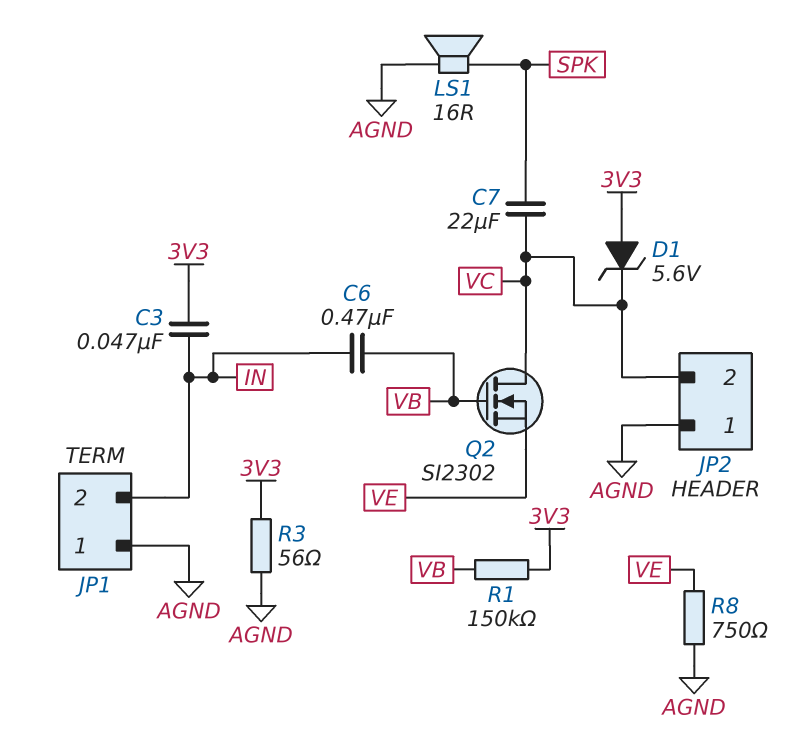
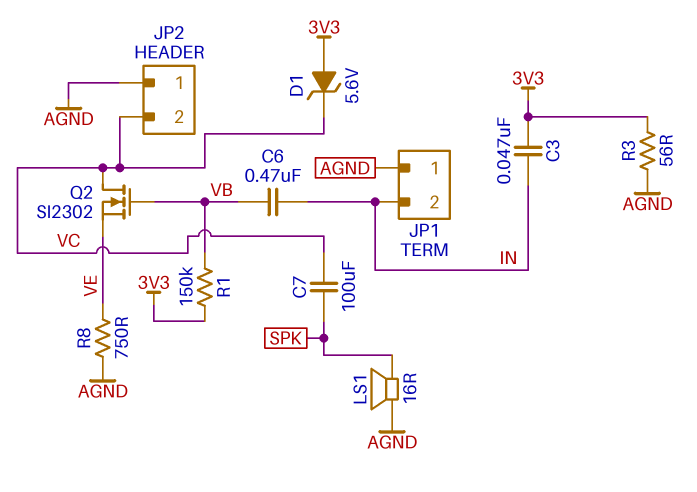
C7: 22uF (SPK, VC) -> 100uF (SPK, VC)

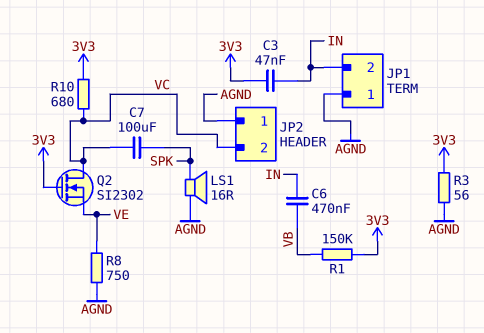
D1: zener 5.6V (A 3V3, K VC) -> none
Q2: NMOS SI2302 (G VB, D VC, S VE) -> NMOS SI2302 (G 3V3, D VC, S VE)
R10: none -> 680 (3V3, VC)

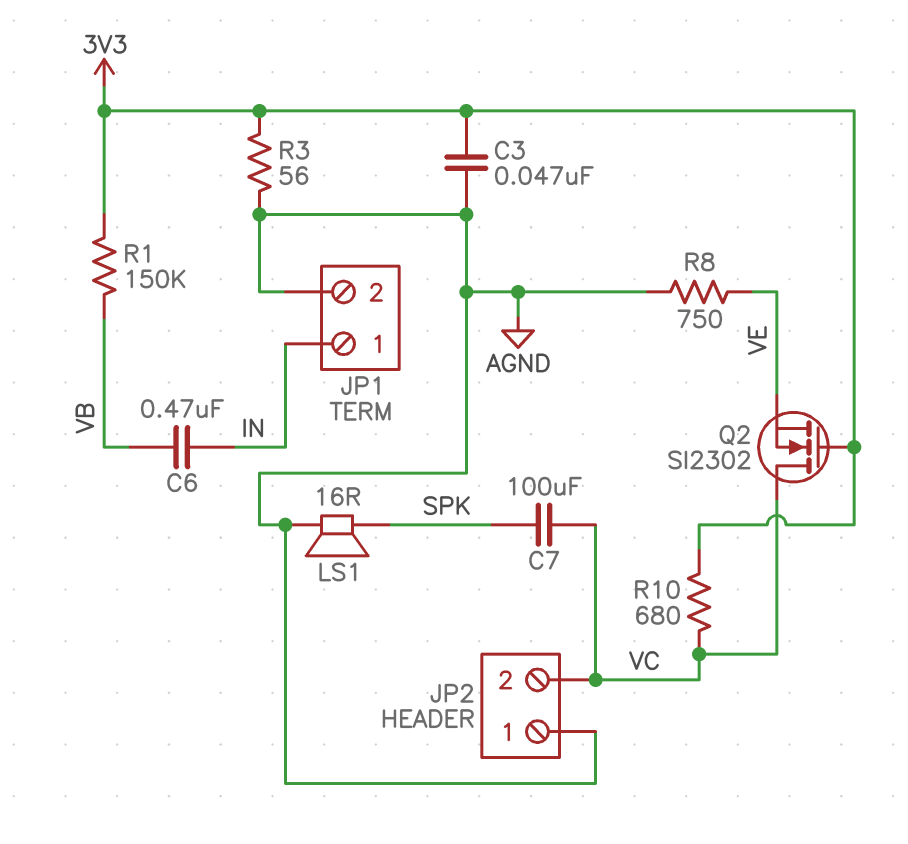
C3: 47nF (3V3, IN) -> 47nF (3V3, AGND)
JP1 pin 1: AGND -> IN
JP1 pin 2: IN -> AGND

